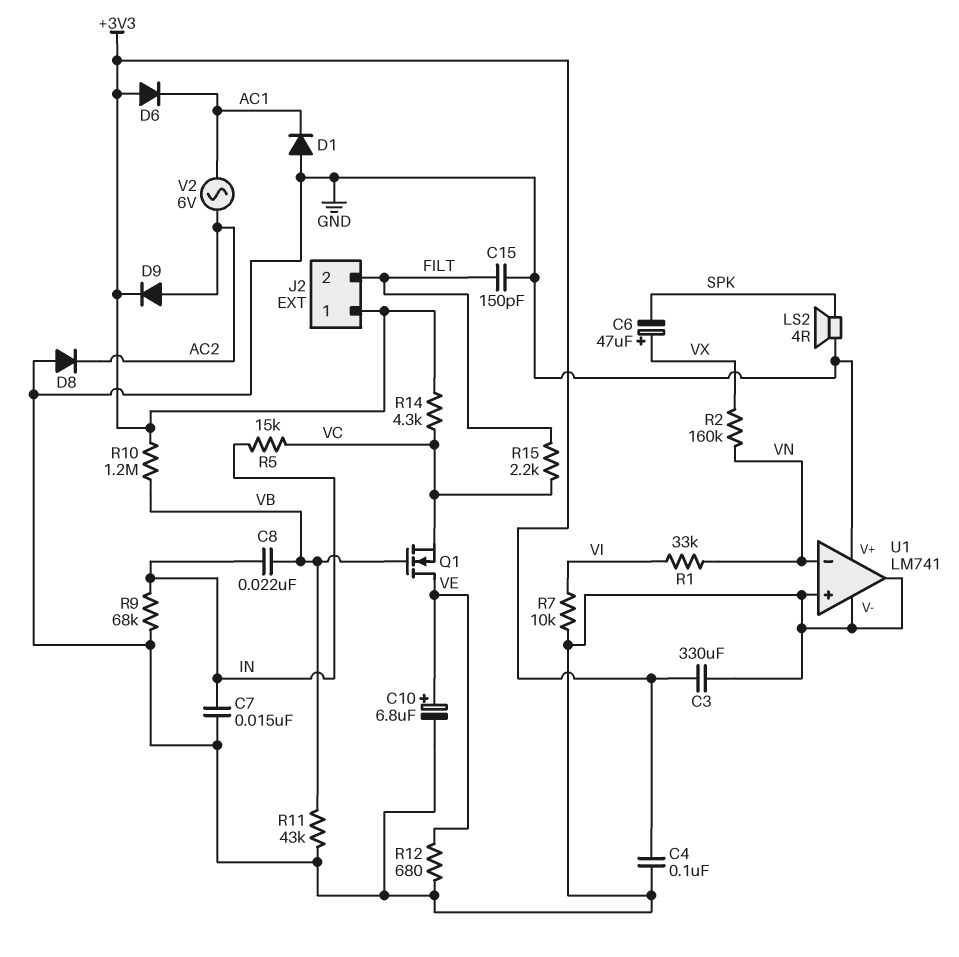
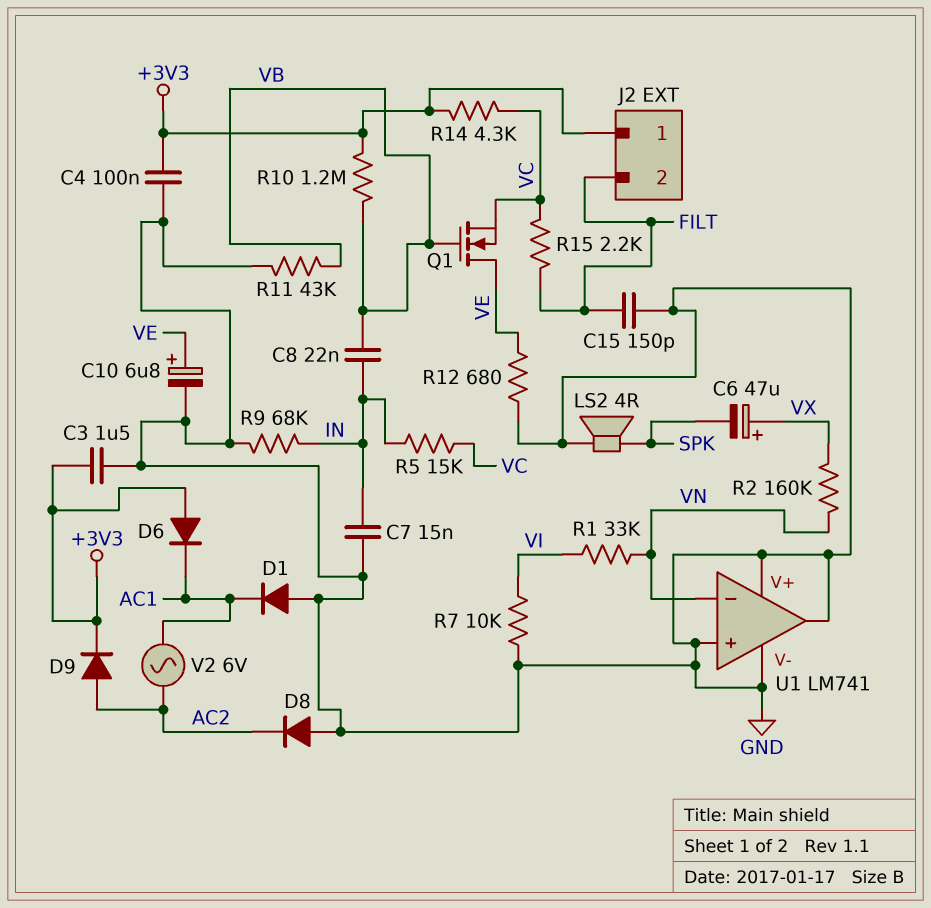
C3: 330uF (+3V3, GND) -> 1.5uF (+3V3, GND)

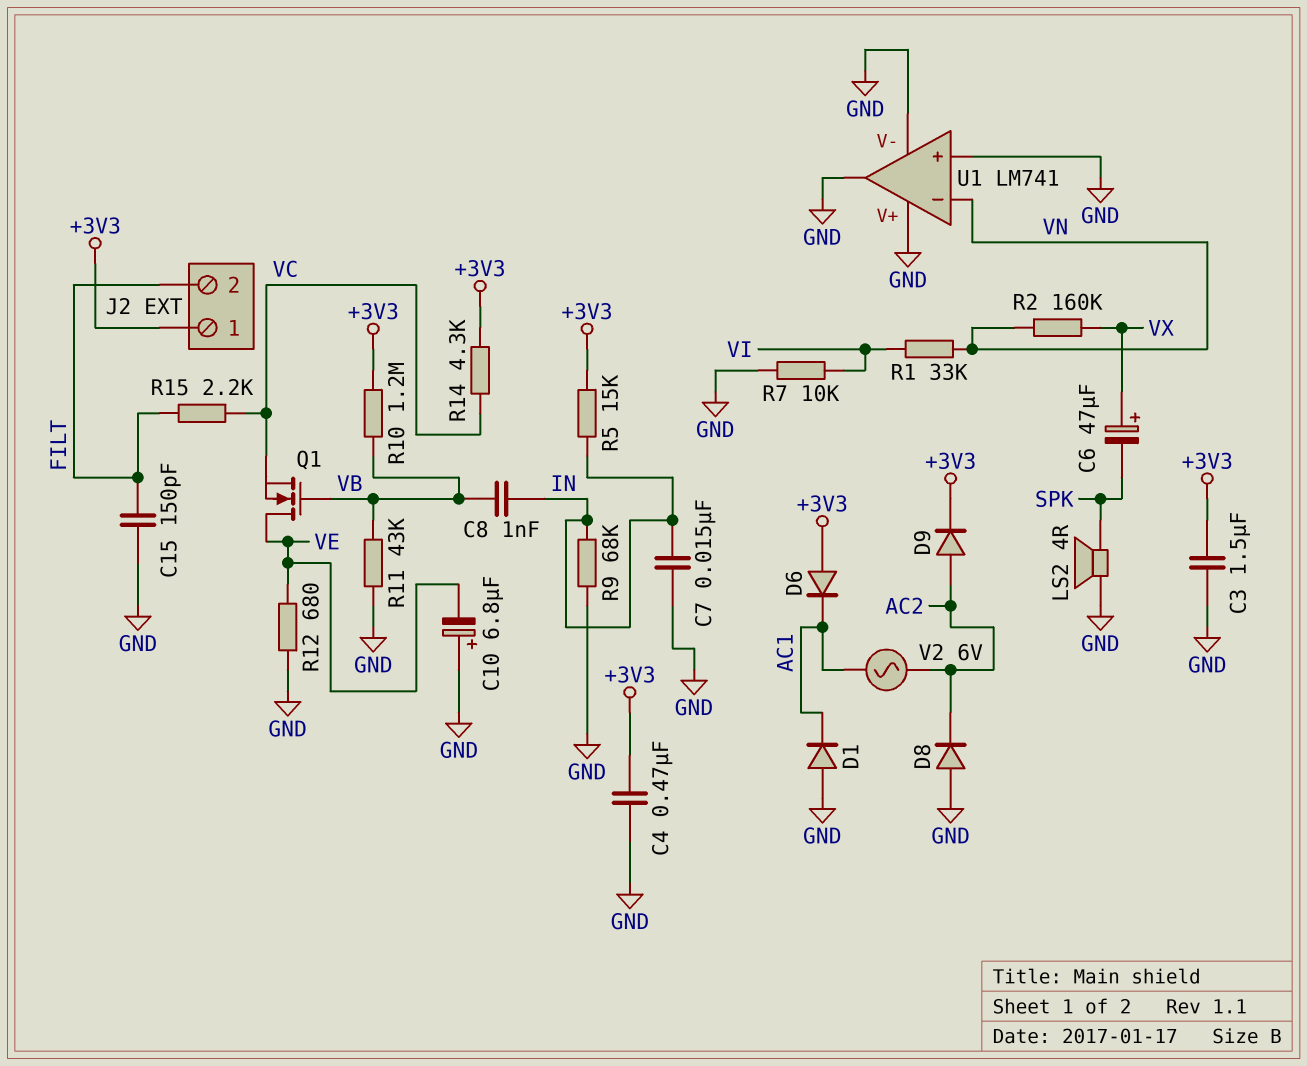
C4: 100nF (+3V3, GND) -> 470nF (+3V3, GND)
C8: 22nF (IN, VB) -> 1nF (IN, VB)
C10: 6.8uF (plus VE, minus GND) -> 6.8uF (plus GND, minus VE)
R5: 15k (IN, VC) -> 15k (+3V3, IN)

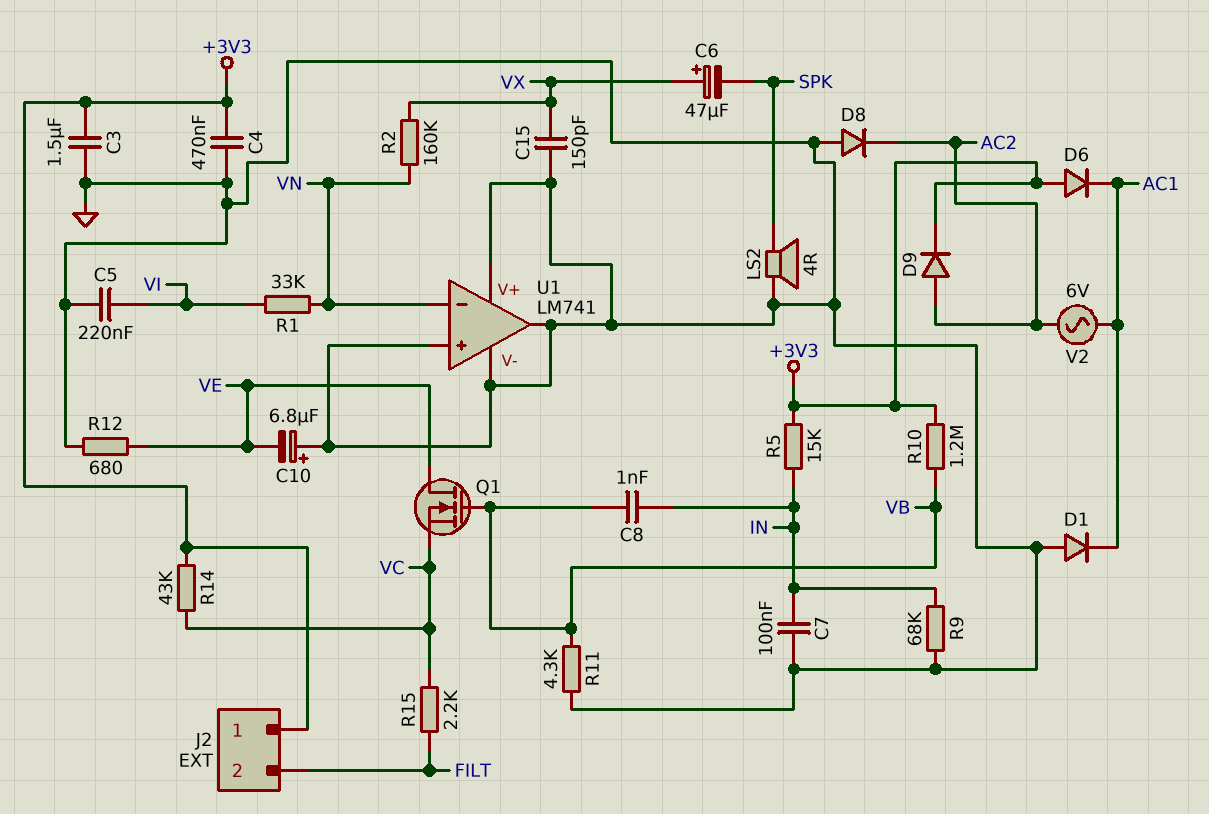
C5: none -> 220nF (GND, VI)
C7: 15nF (GND, IN) -> 100nF (GND, IN)
C15: 150pF (FILT, GND) -> 150pF (GND, VX)
R7: 10k (GND, VI) -> none
R11: 43k (GND, VB) -> 4.3k (GND, VB)
R14: 4.3k (+3V3, VC) -> 43k (+3V3, VC)

